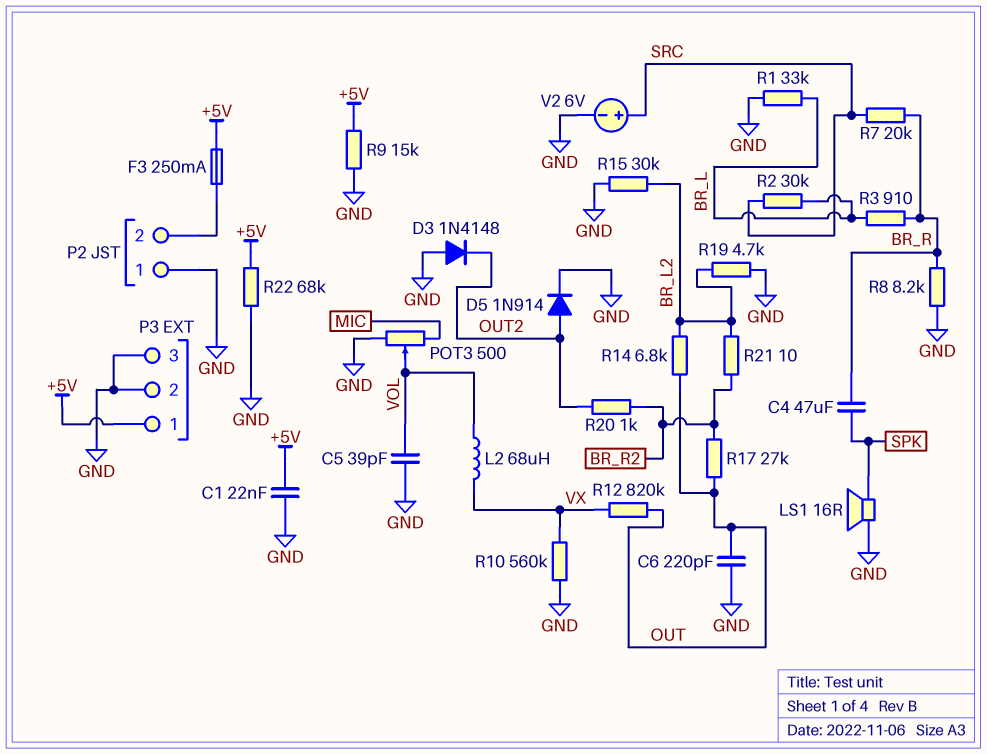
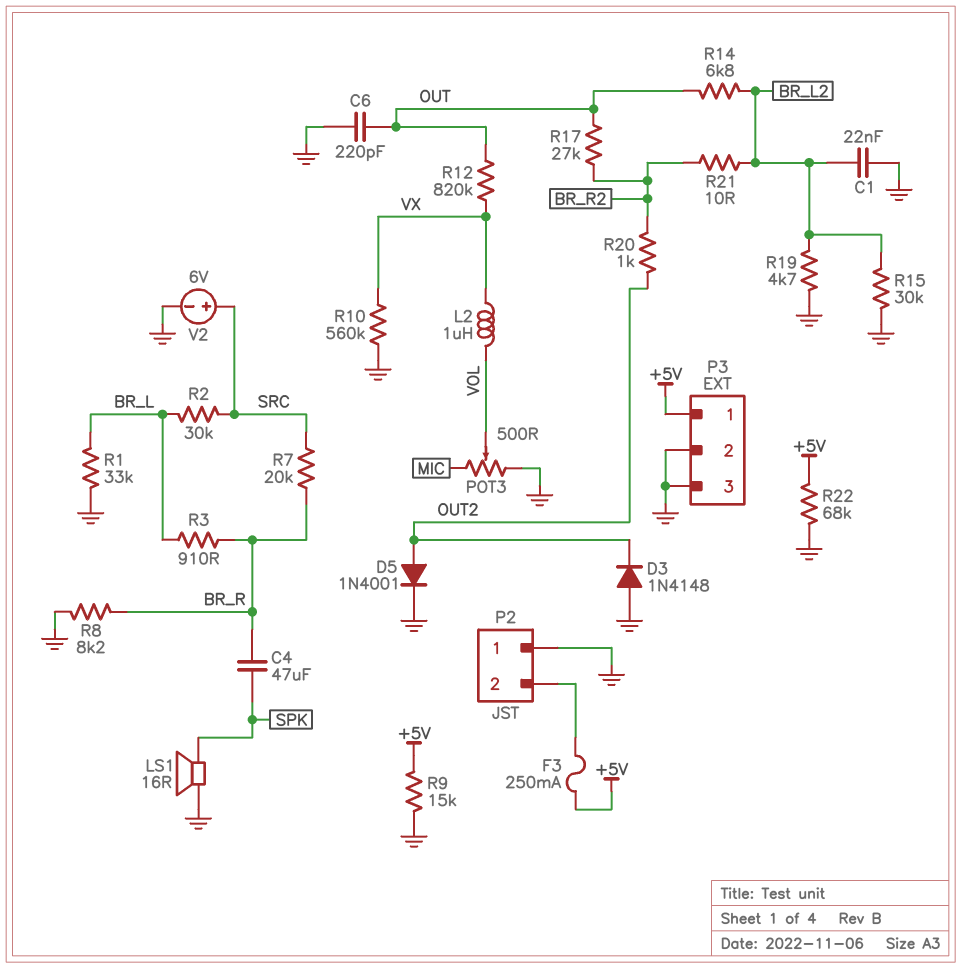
C1: 22nF (+5V, GND) -> 22nF (BR_L2, GND)
C5: 39pF (GND, VOL) -> none
D5: diode 1N914 (A OUT2, K GND) -> diode 1N4001 (A OUT2, K GND)
L2: 68uH (VOL, VX) -> 1uH (VOL, VX)

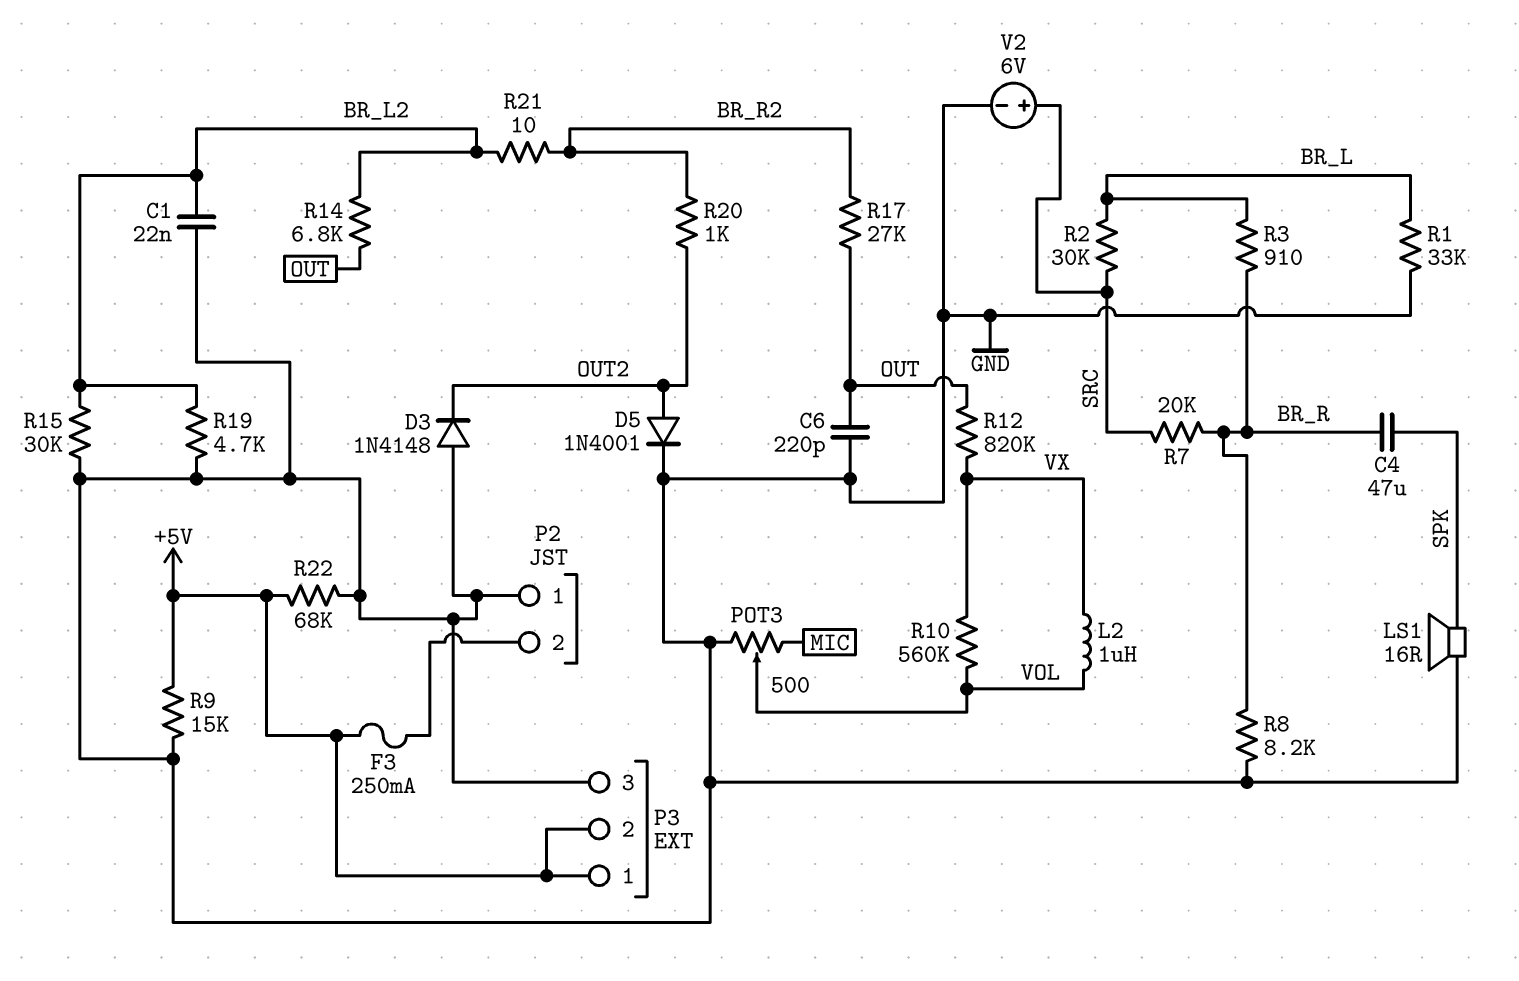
P3 pin 2: GND -> +5V
R10: 560k (GND, VX) -> 560k (VOL, VX)

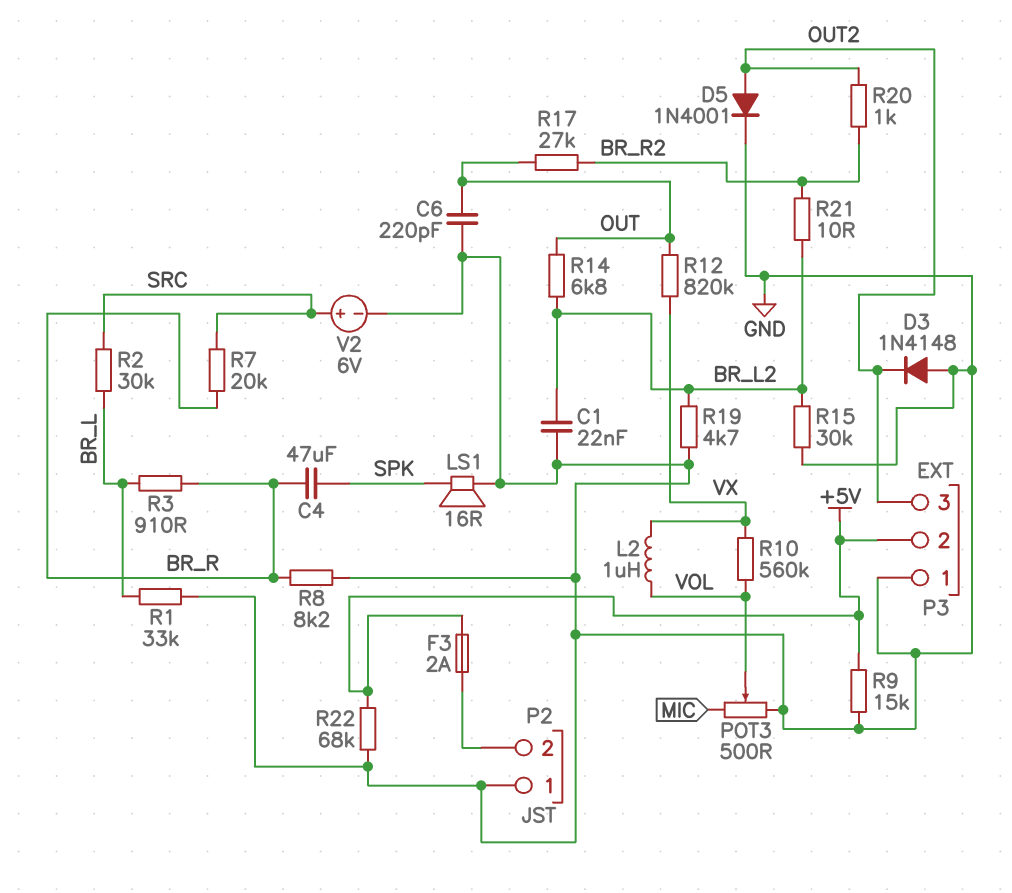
F3: 250mA (+5V, P2/2) -> 2A (+5V, P2/2)
P3 pin 1: +5V -> GND
P3 pin 3: GND -> OUT2

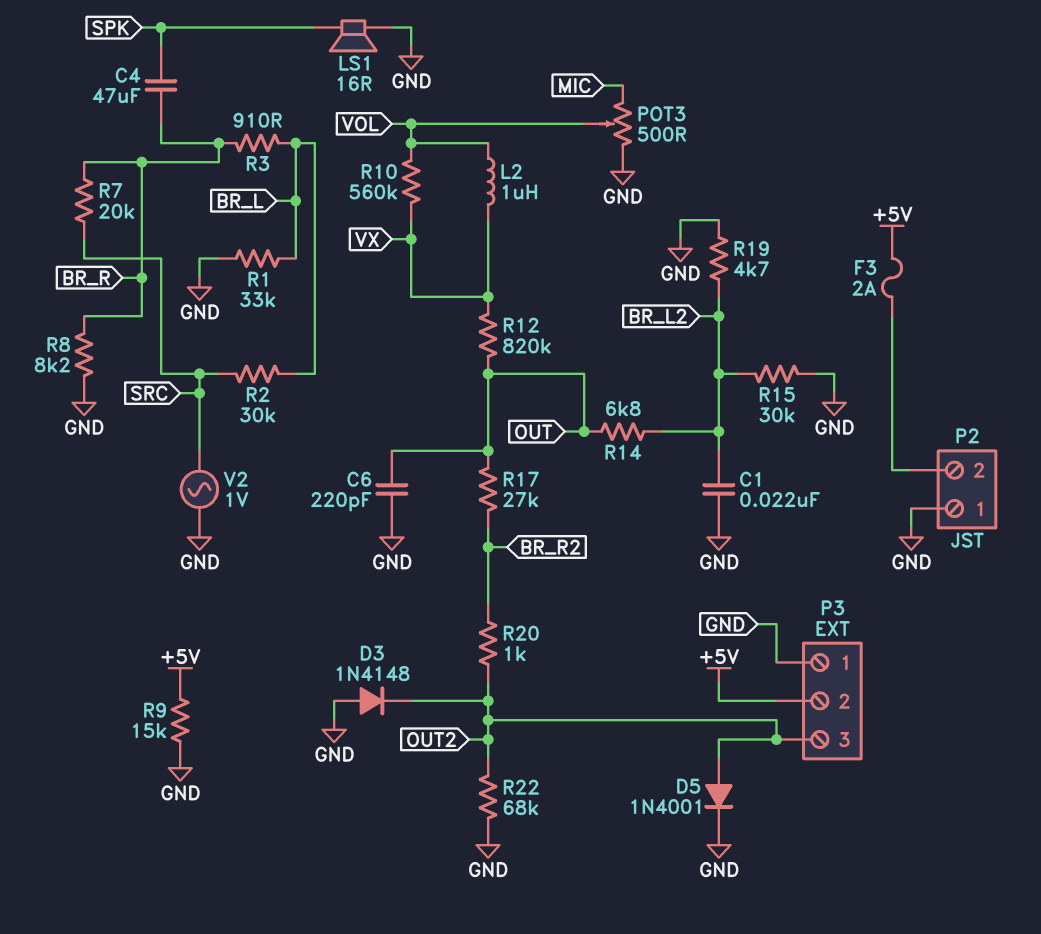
R21: 10 (BR_L2, BR_R2) -> none
R22: 68k (+5V, GND) -> 68k (GND, OUT2)
V2: 6V (plus SRC, minus GND) -> AC 1V (GND, SRC)

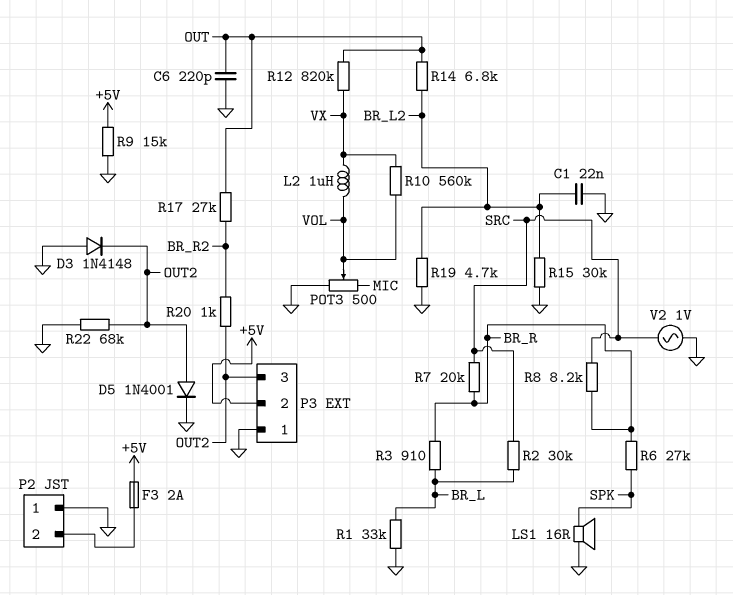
C4: 47uF (BR_R, SPK) -> none
R6: none -> 27k (BR_R, SPK)
R8: 8.2k (BR_R, GND) -> 8.2k (BR_R, SRC)

